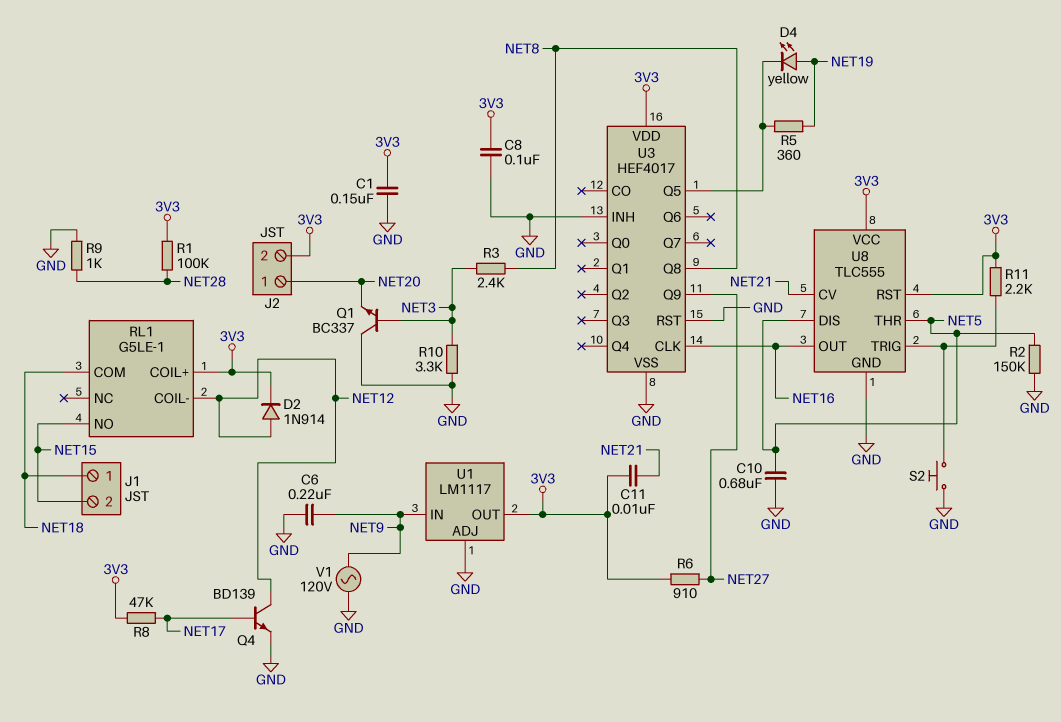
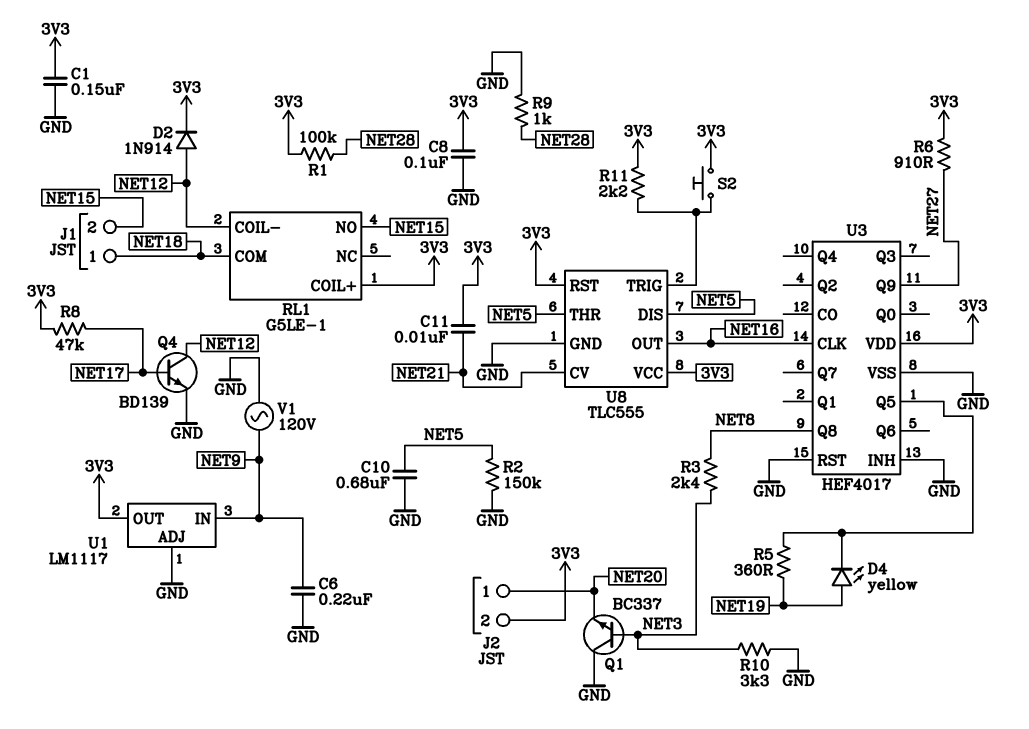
S2: button (GND, U8/TRIG) -> button (3V3, U8/TRIG)

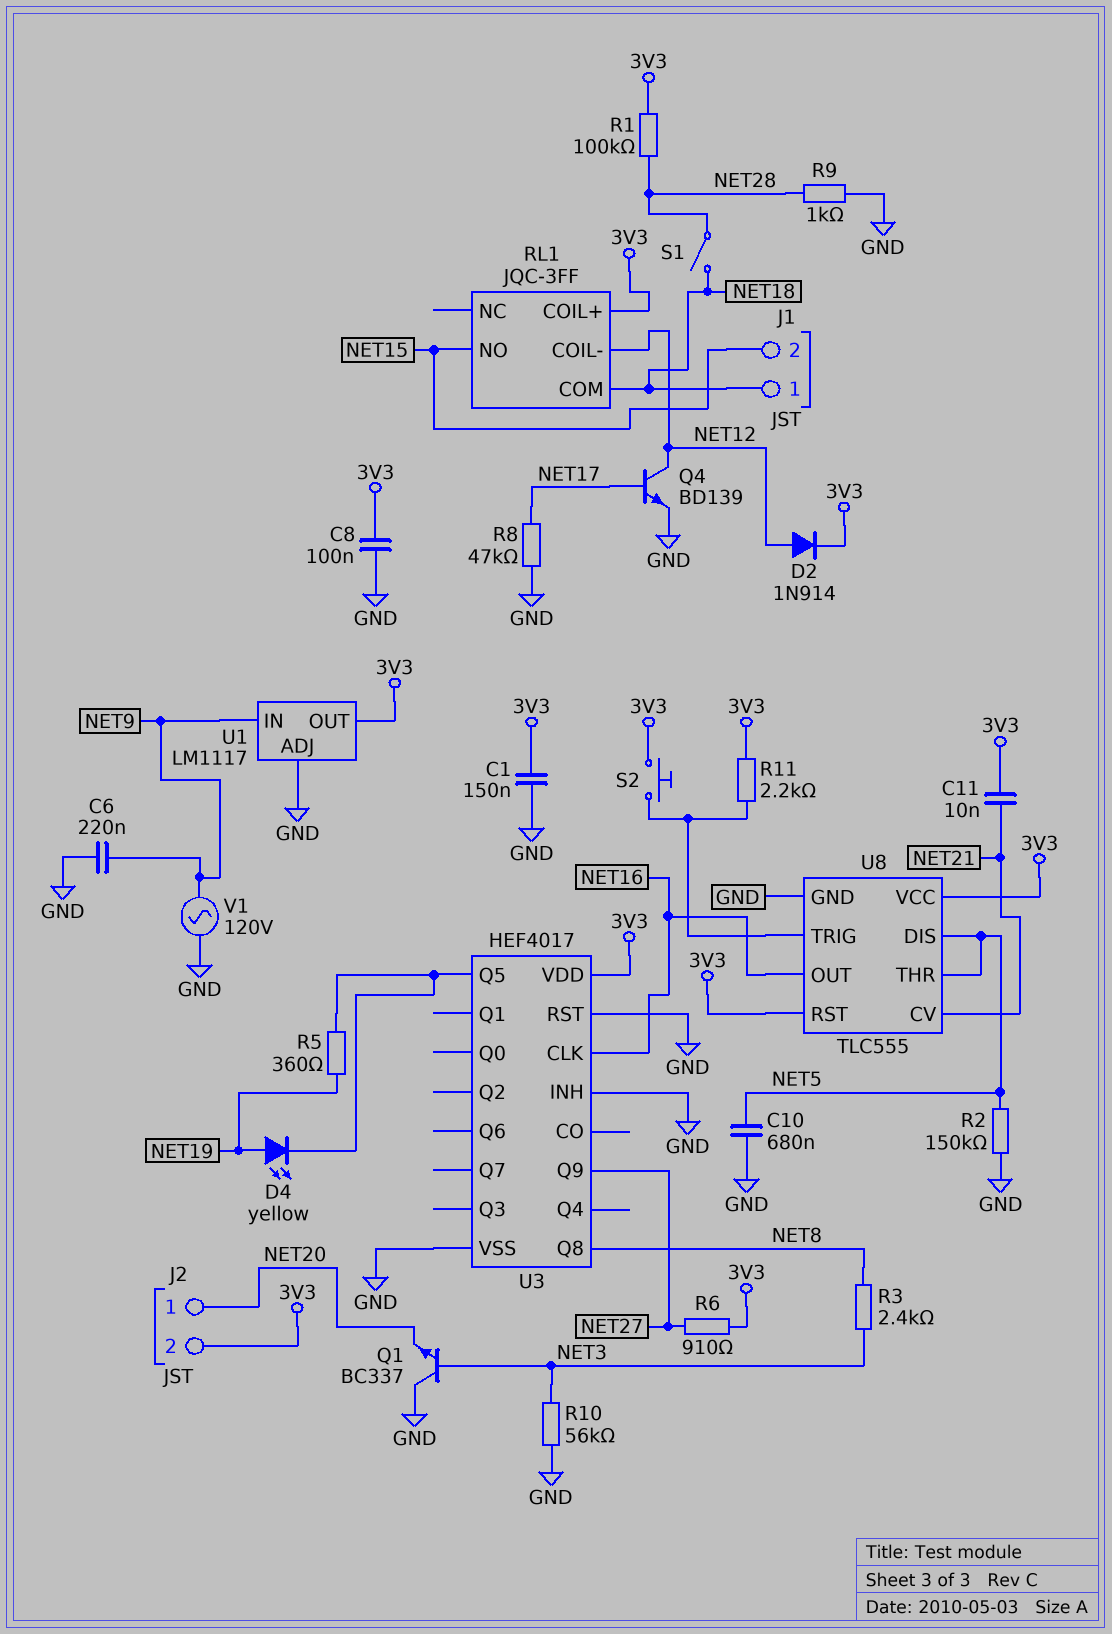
R8: 47k (3V3, NET17) -> 47k (GND, NET17)
R10: 3.3k (GND, NET3) -> 56k (GND, NET3)
RL1: G5LE-1 -> JQC-3FF
S1: none -> switch (NET18, NET28)

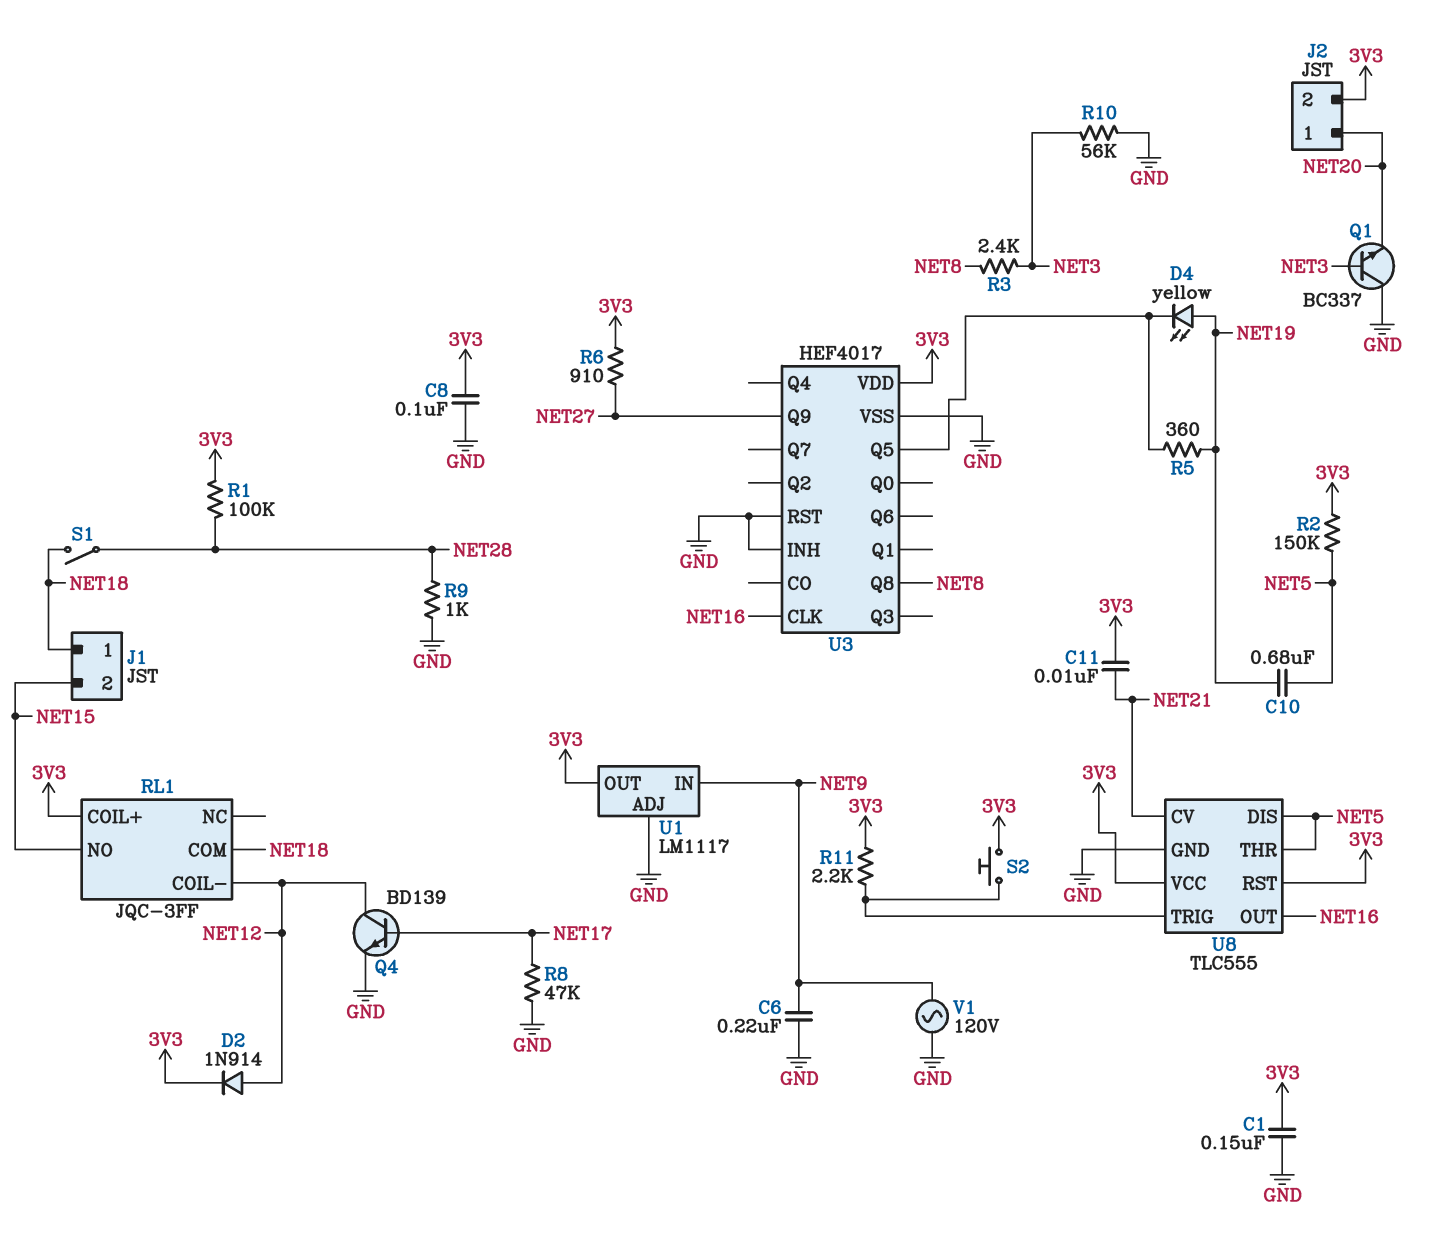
C10: 680nF (GND, NET5) -> 680nF (NET5, NET19)
R2: 150k (GND, NET5) -> 150k (3V3, NET5)

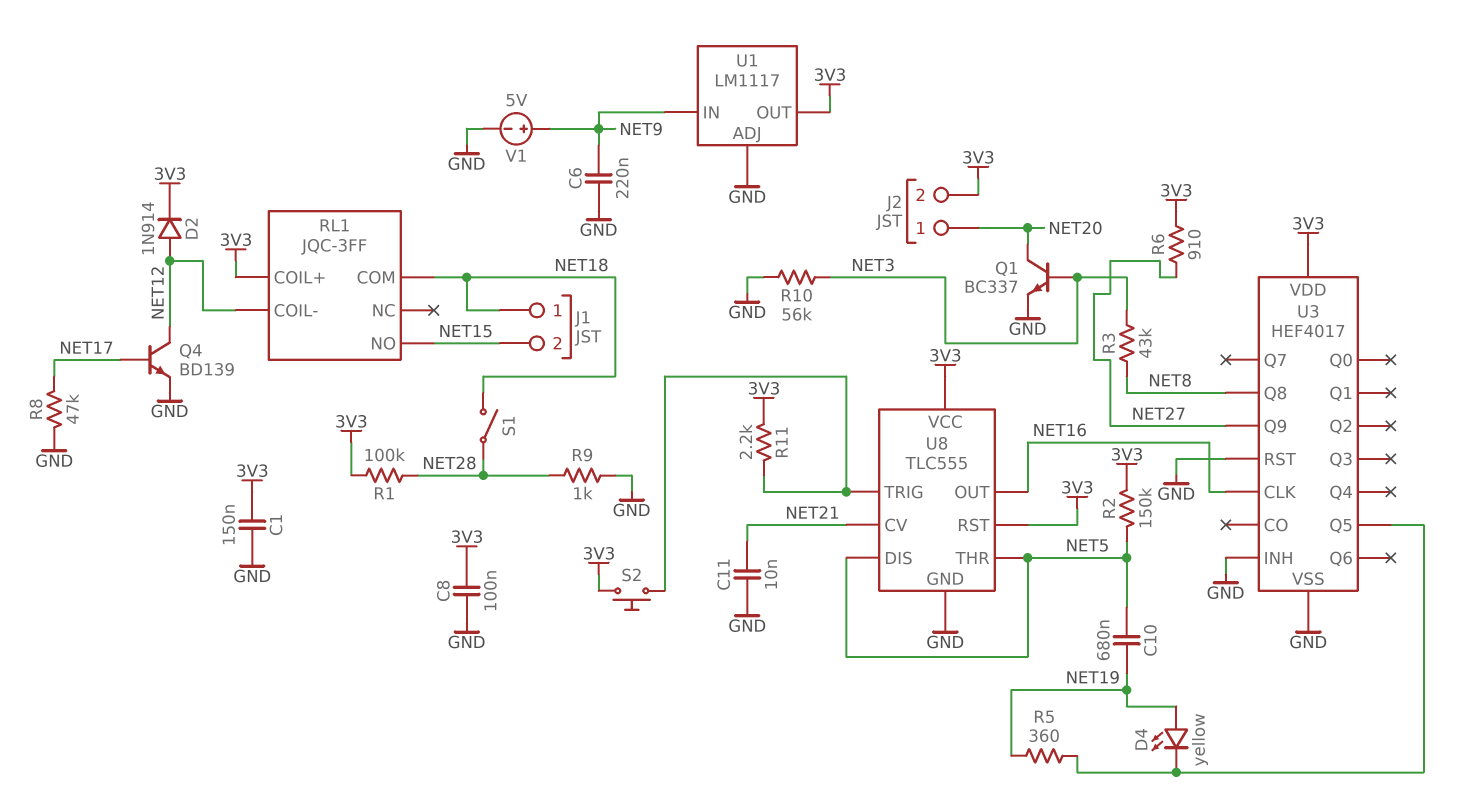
C11: 10nF (3V3, NET21) -> 10nF (GND, NET21)
Q1: NPN BC337 (B NET3, C GND, E NET20) -> NPN BC337 (B NET3, C NET20, E GND)
R3: 2.4k (NET3, NET8) -> 43k (NET3, NET8)
V1: AC 120V (GND, NET9) -> 5V (plus NET9, minus GND)

